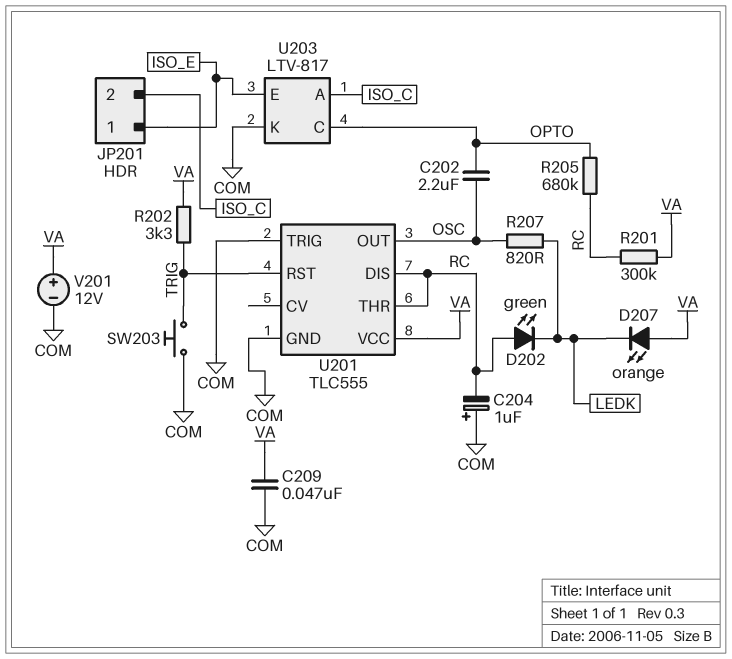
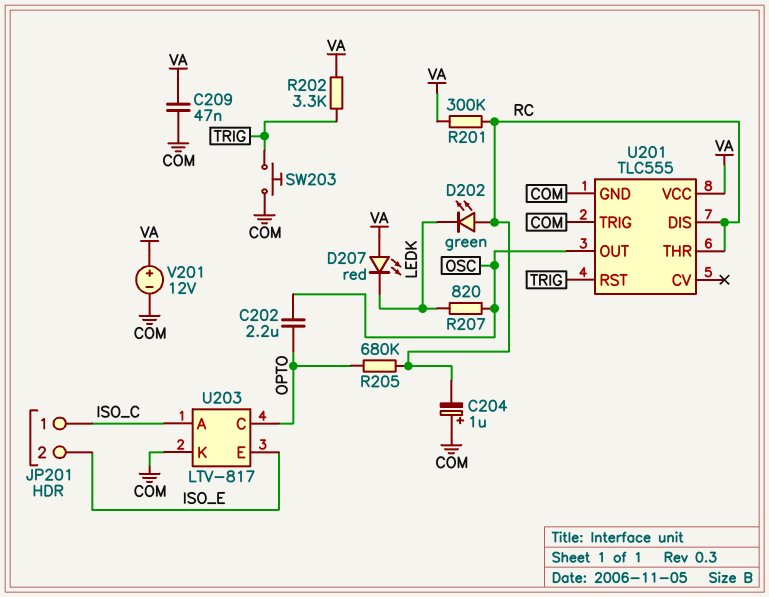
D207: LED orange (A VA, K LEDK) -> LED red (A VA, K LEDK)
JP201 pin 1: ISO_E -> ISO_C
JP201 pin 2: ISO_C -> ISO_E

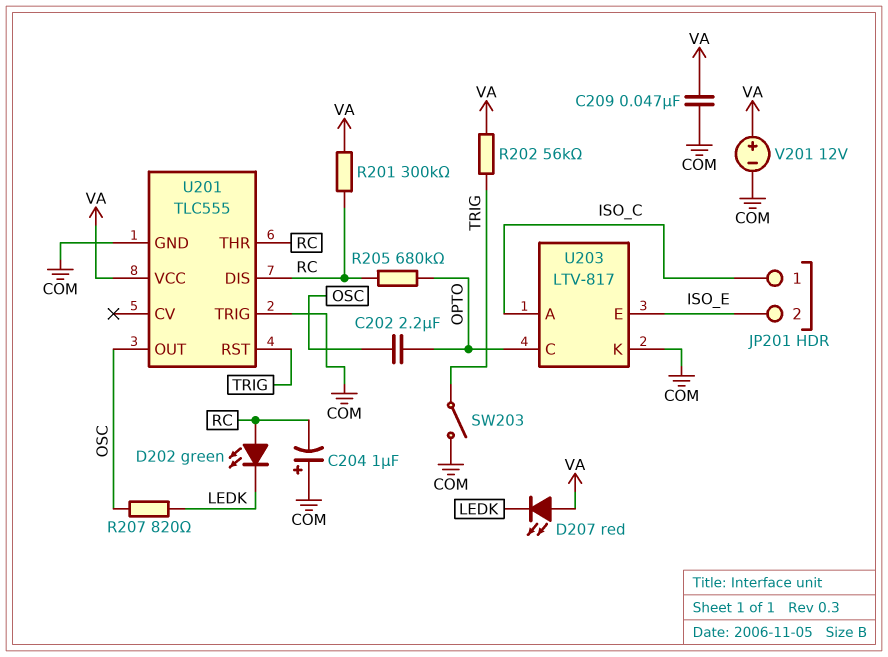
R202: 3.3k (TRIG, VA) -> 56k (TRIG, VA)
SW203: button (COM, TRIG) -> switch (COM, TRIG)

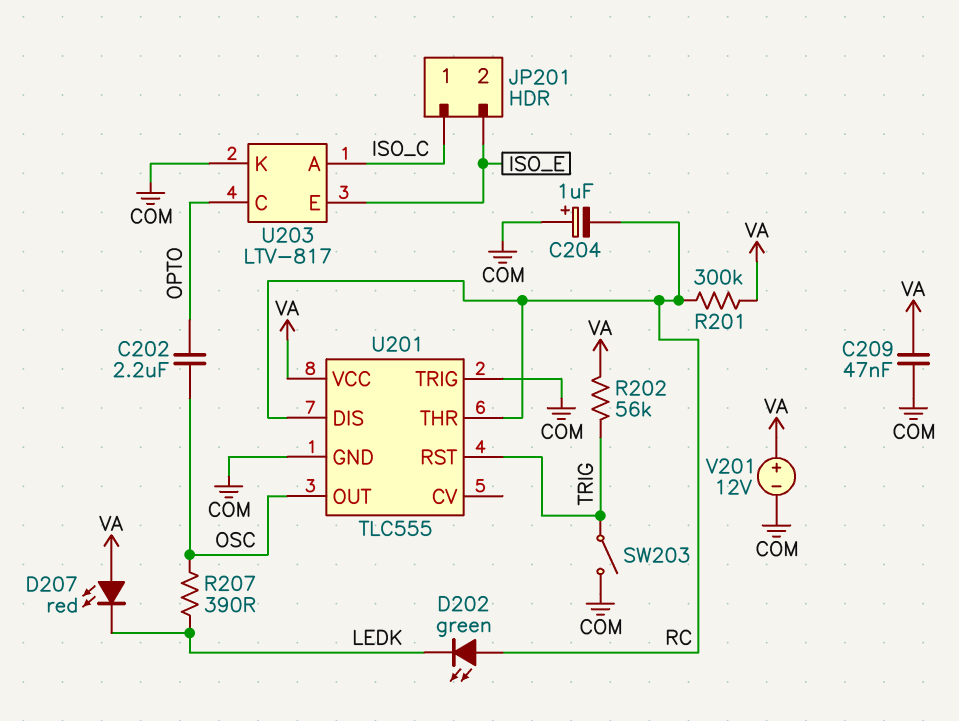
R205: 680k (OPTO, RC) -> none
R207: 820 (LEDK, OSC) -> 390 (LEDK, OSC)

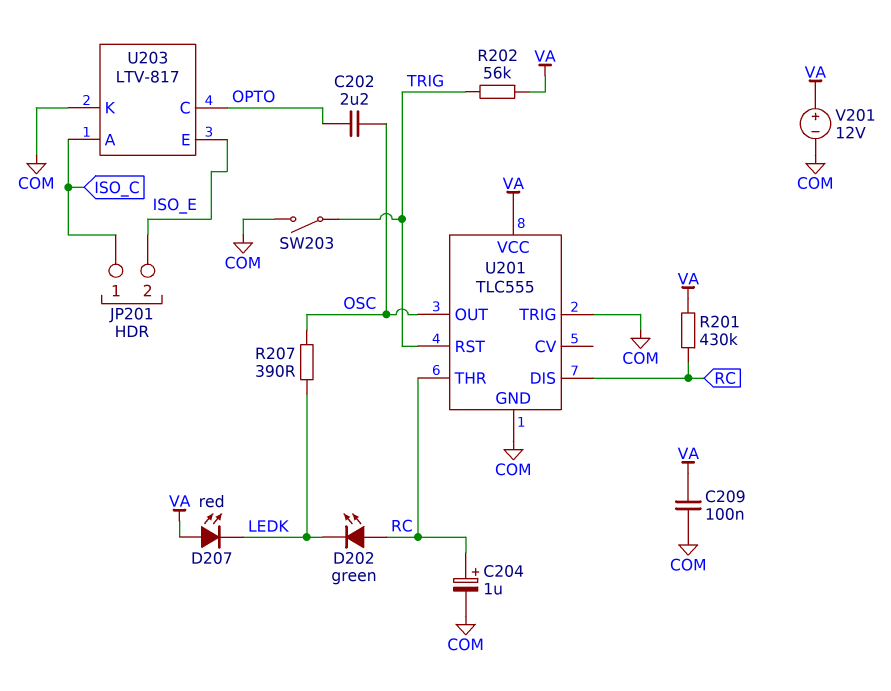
C204: 1uF (plus COM, minus RC) -> 1uF (plus RC, minus COM)
C209: 47nF (COM, VA) -> 100nF (COM, VA)
R201: 300k (RC, VA) -> 430k (RC, VA)

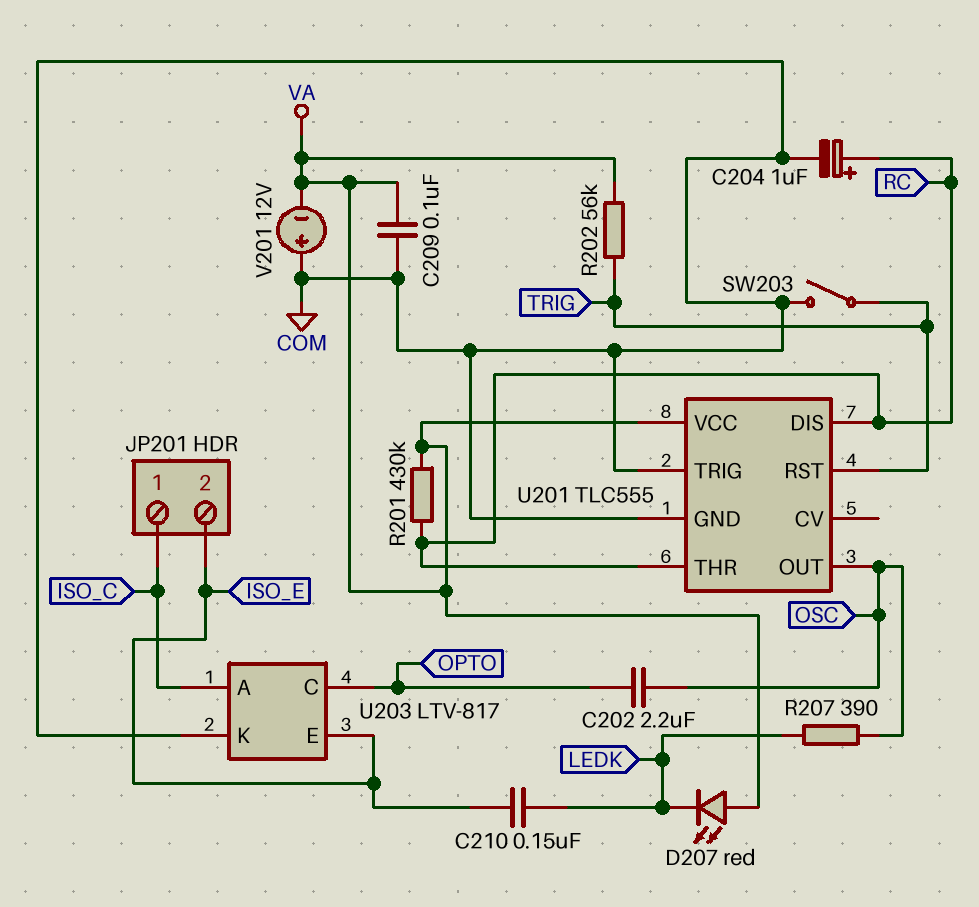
C210: none -> 150nF (ISO_E, LEDK)
D202: LED green (A RC, K LEDK) -> none
V201: 12V (plus VA, minus COM) -> 12V (plus COM, minus VA)

